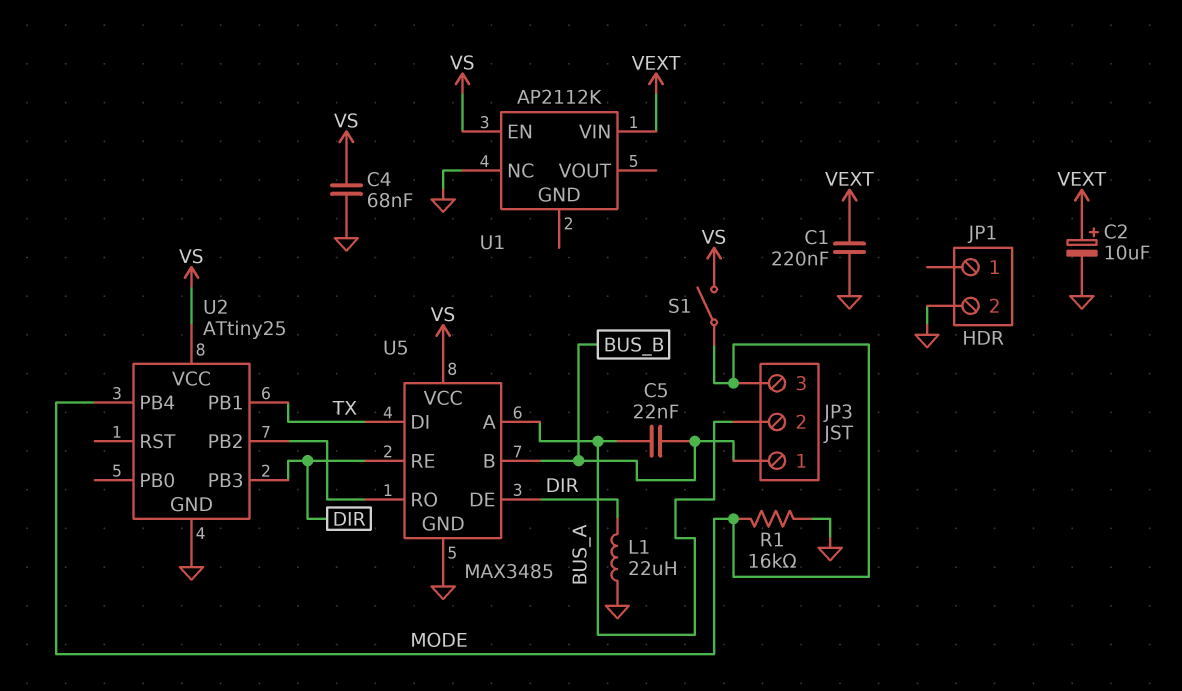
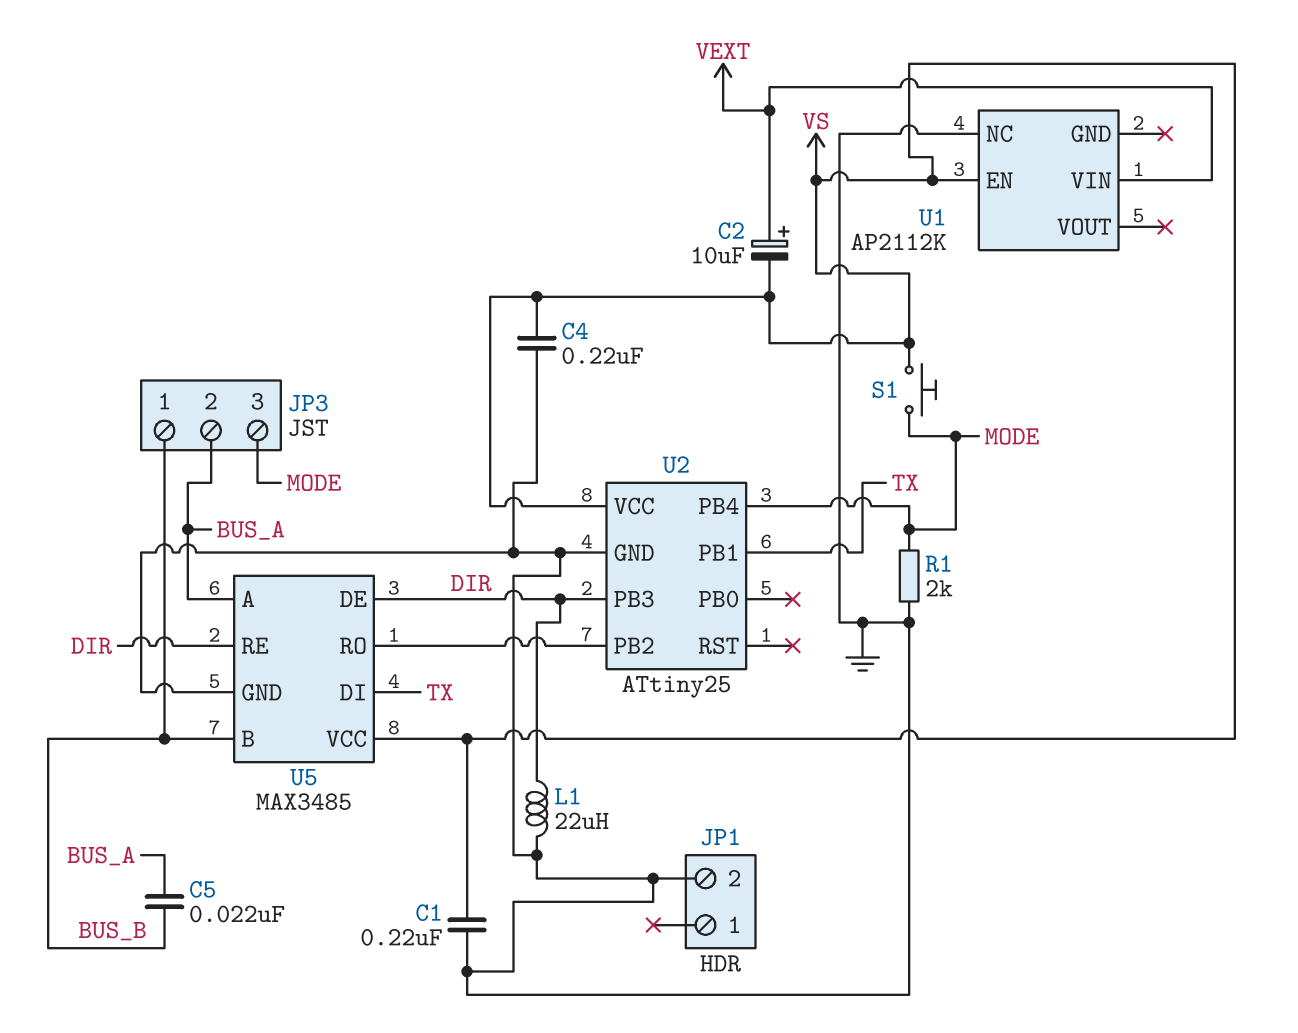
C1: 220nF (GND, VEXT) -> 220nF (GND, VS)
C2: 10uF (plus VEXT, minus GND) -> 10uF (plus VEXT, minus VS)
C4: 68nF (GND, VS) -> 220nF (GND, VS)
R1: 16k (GND, MODE) -> 2k (GND, MODE)
S1: switch (MODE, VS) -> button (MODE, VS)

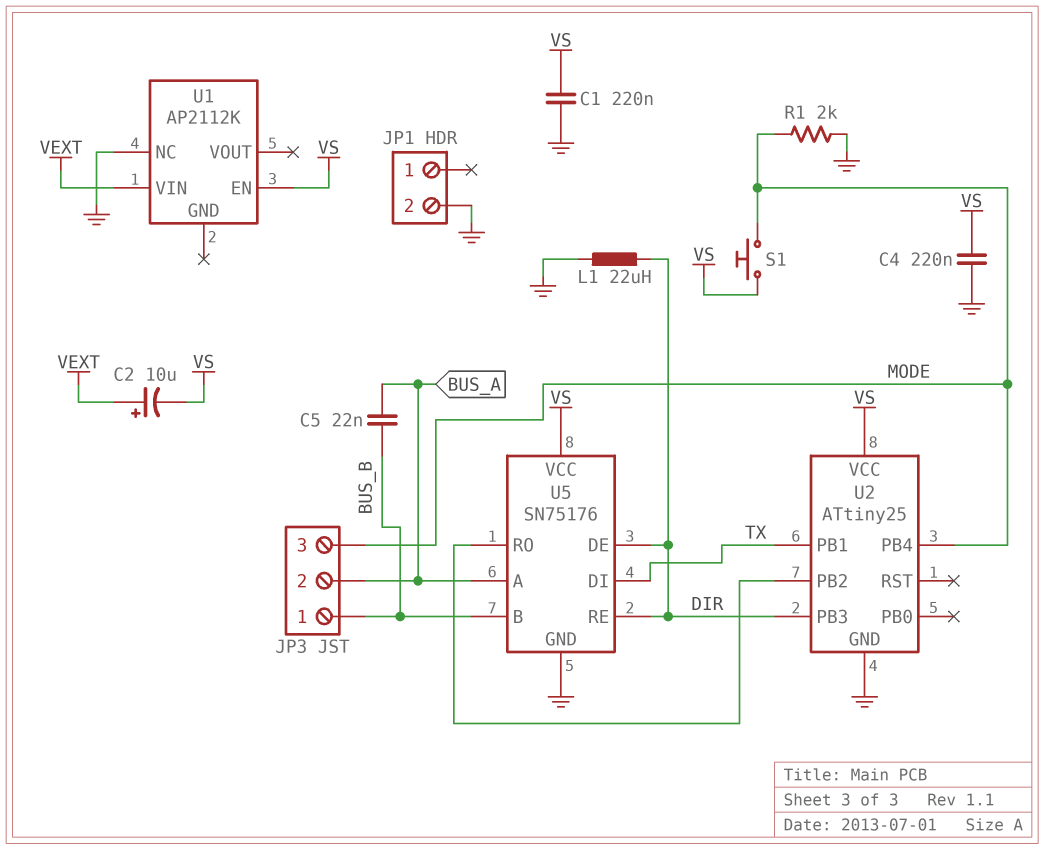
U5: MAX3485 -> SN75176

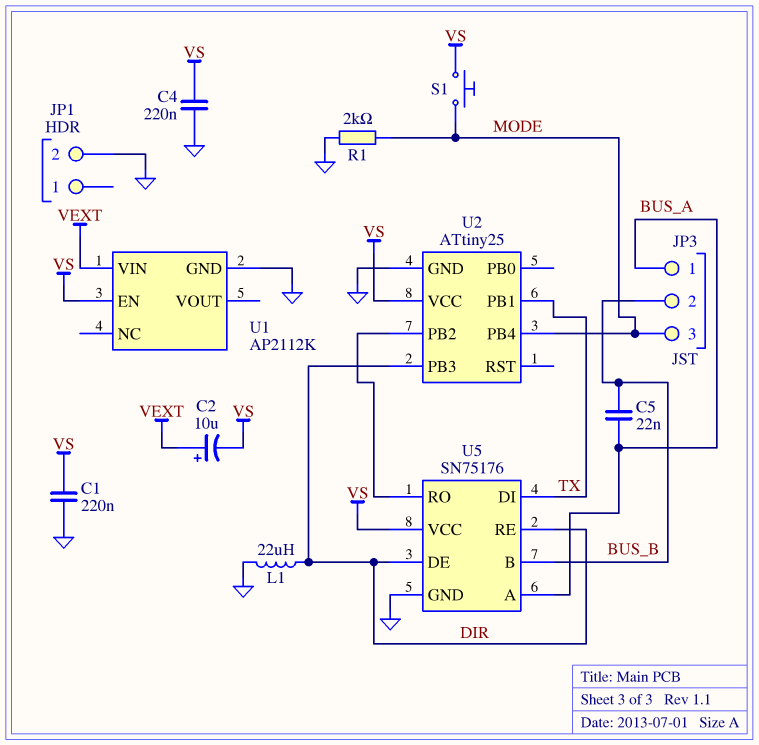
JP3 pin 1: BUS_B -> BUS_A
JP3 pin 2: BUS_A -> BUS_B
U1 pin GND: none -> GND
U1 pin NC: GND -> none

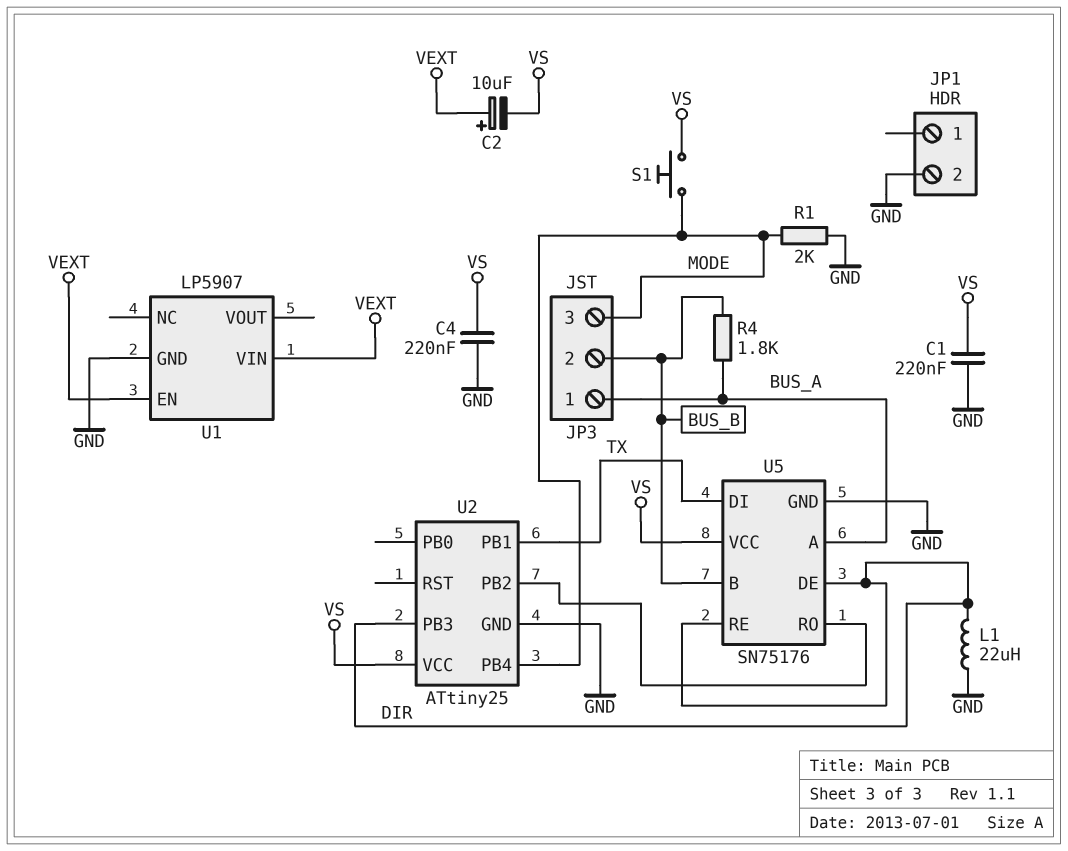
C5: 22nF (BUS_A, BUS_B) -> none
R4: none -> 1.8k (BUS_A, BUS_B)
U1: AP2112K -> LP5907
U1 pin EN: VS -> VEXT

